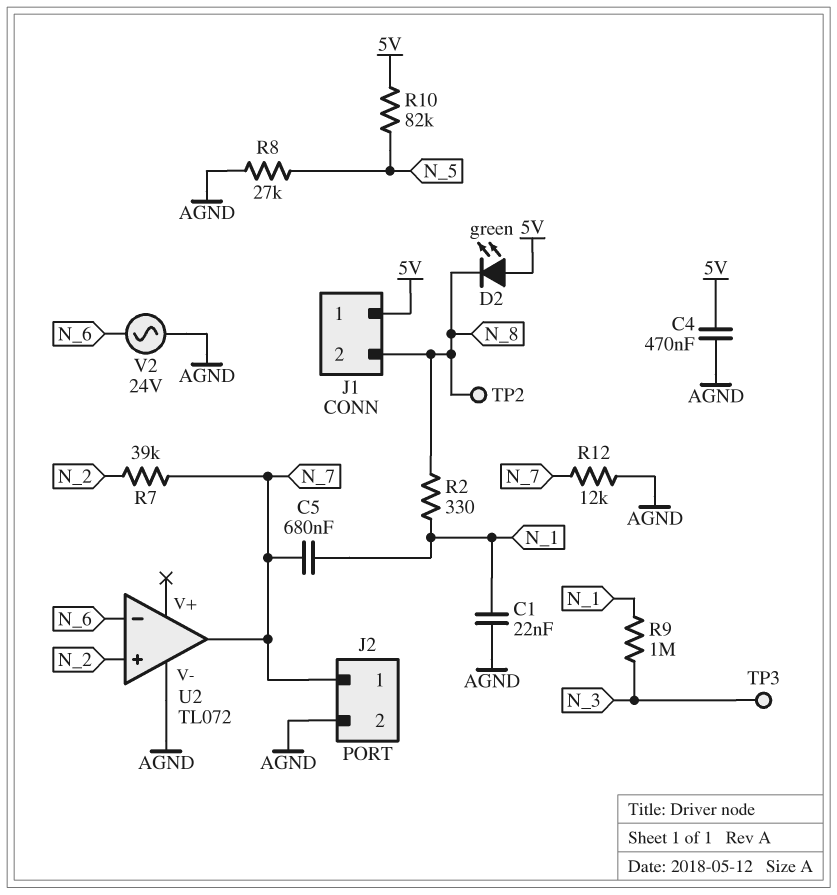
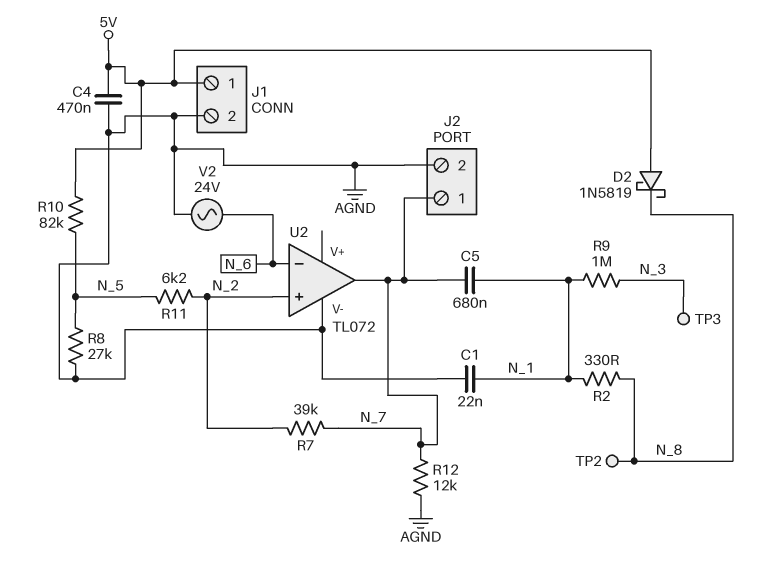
D2: LED green (A 5V, K N_8) -> schottky 1N5819 (A 5V, K N_8)
J1 pin 2: N_8 -> AGND
R11: none -> 6.2k (N_2, N_5)

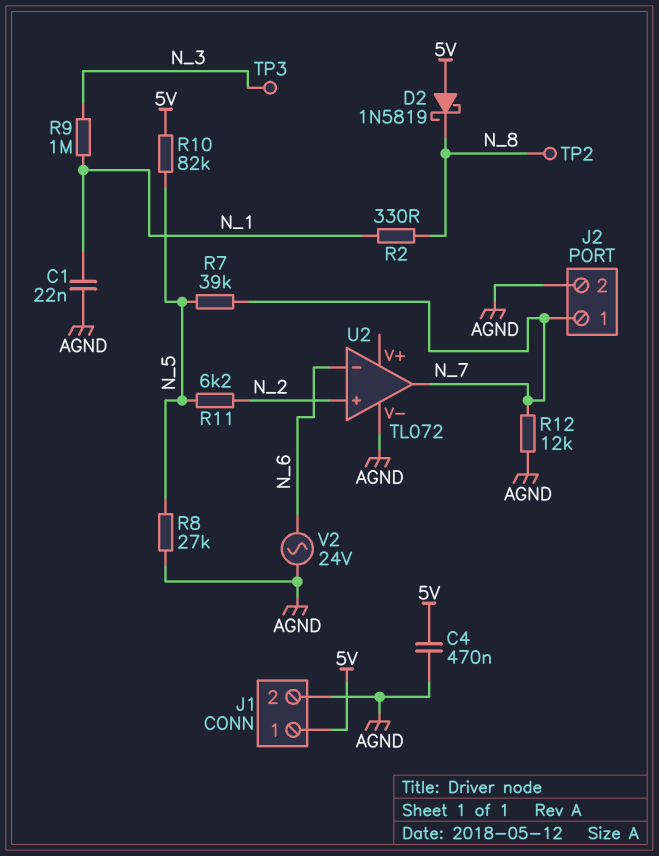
C5: 680nF (N_1, N_7) -> none
R7: 39k (N_2, N_7) -> 39k (N_5, N_7)

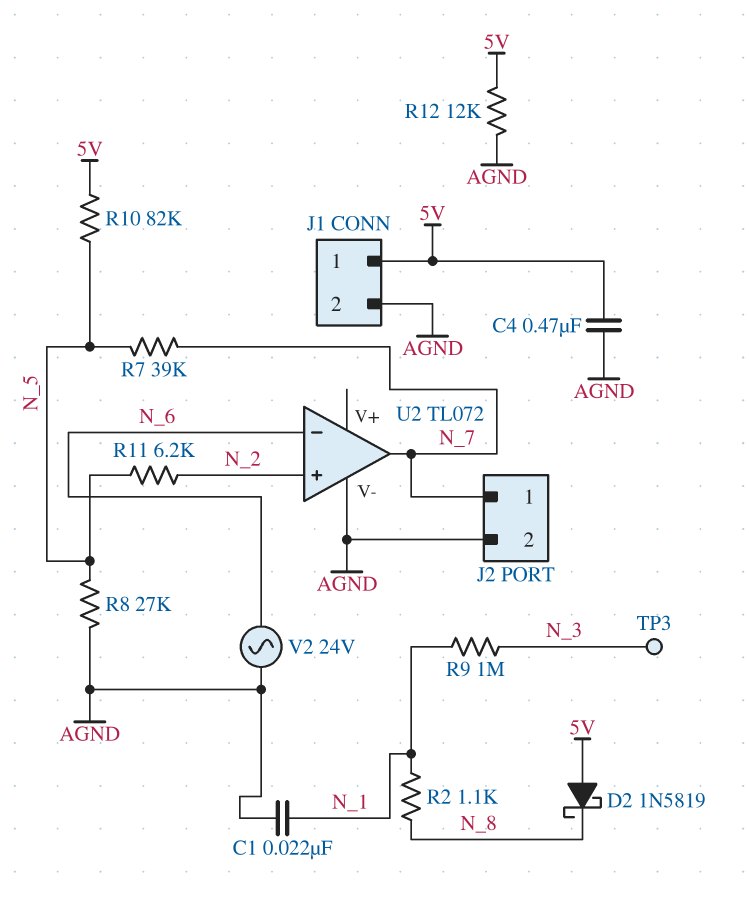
R2: 330 (N_1, N_8) -> 1.1k (N_1, N_8)
R12: 12k (AGND, N_7) -> 12k (5V, AGND)
TP2: test point (N_8) -> none

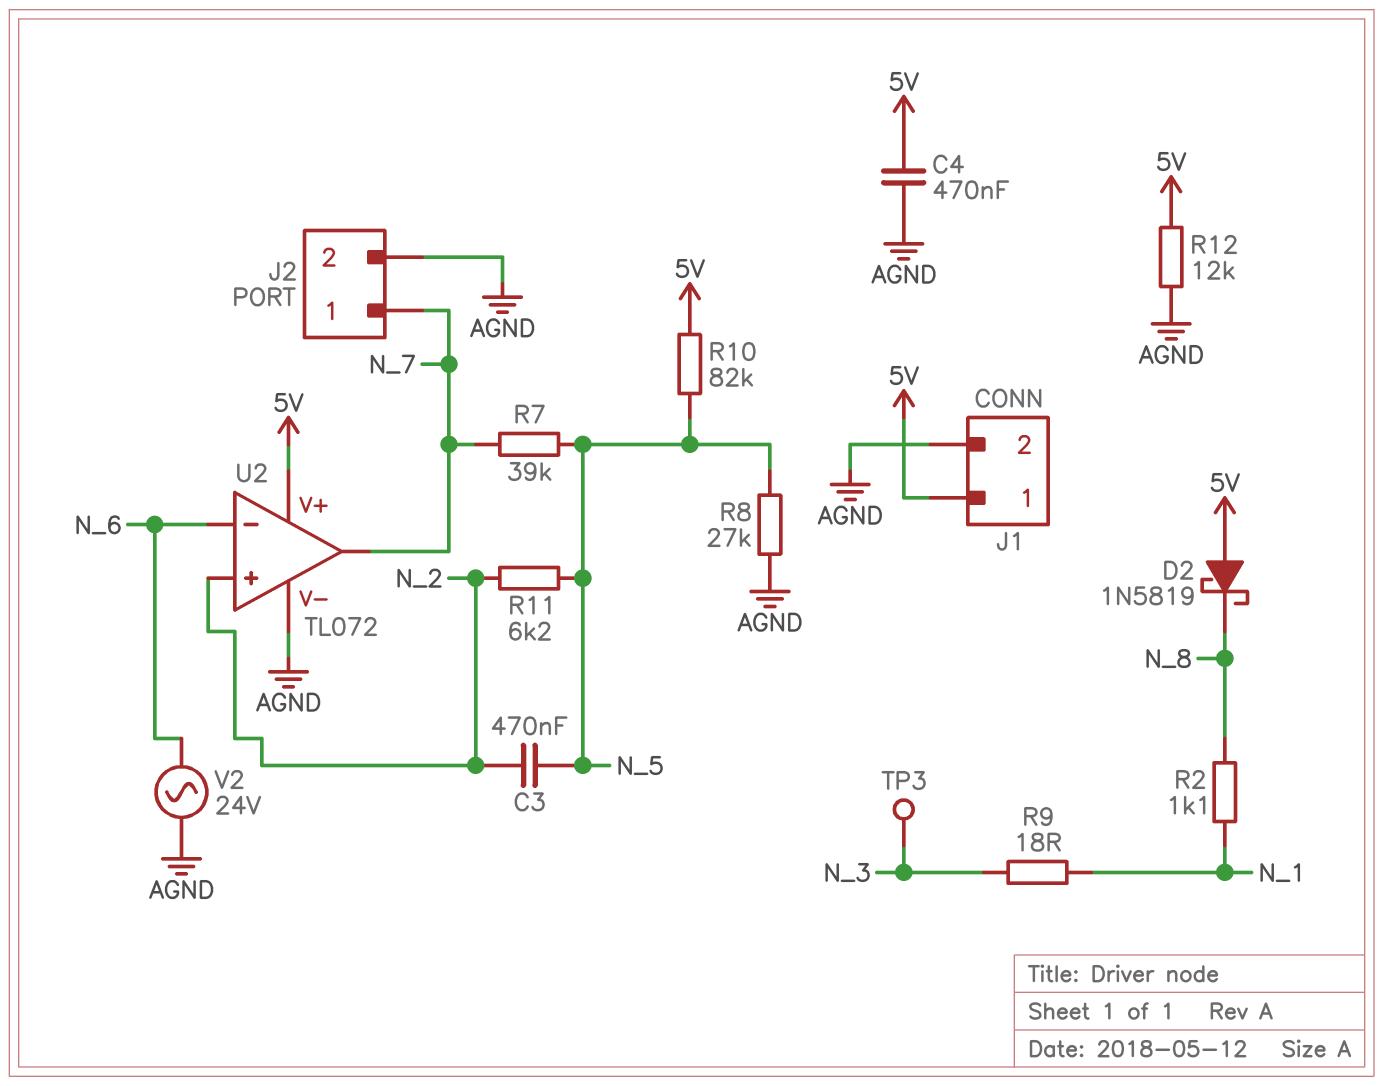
C1: 22nF (AGND, N_1) -> none
C3: none -> 470nF (N_2, N_5)
R9: 1M (N_1, N_3) -> 18 (N_1, N_3)
U2 pin V+: none -> 5V

